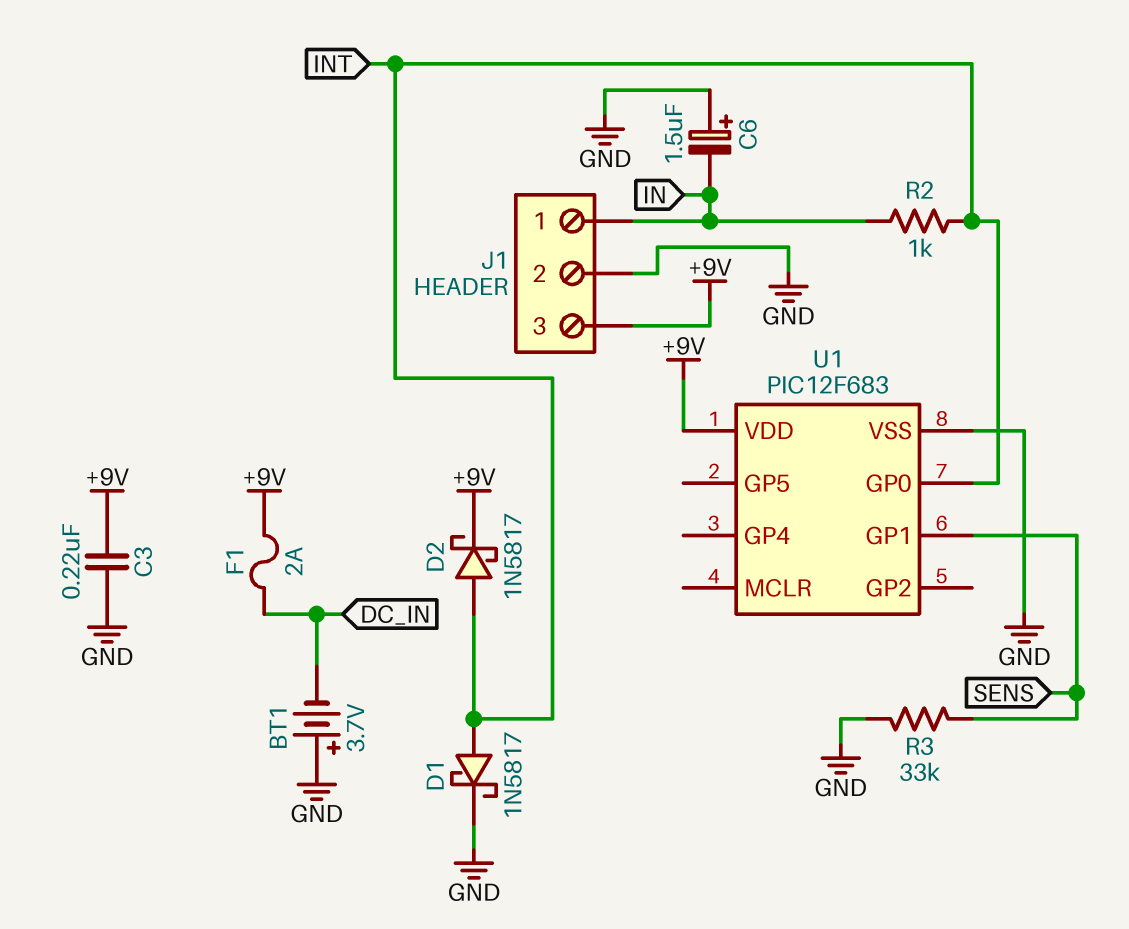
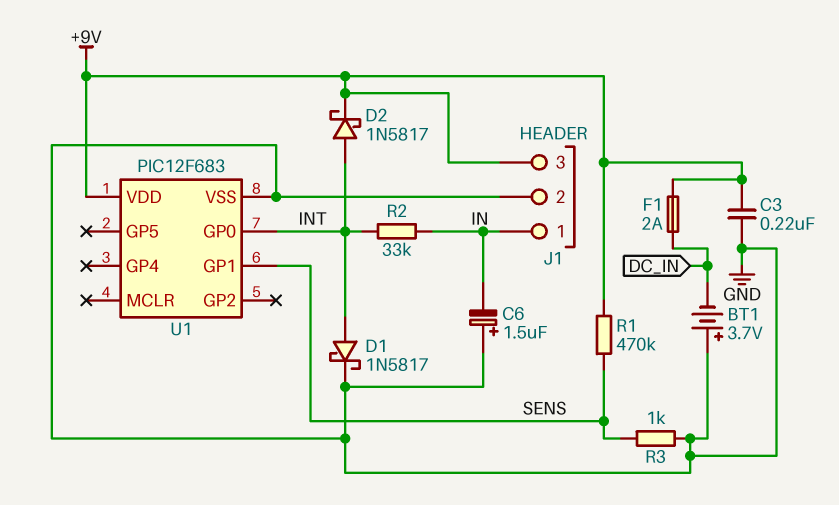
R1: none -> 470k (+9V, SENS)
R2: 1k (IN, INT) -> 33k (IN, INT)
R3: 33k (GND, SENS) -> 1k (GND, SENS)

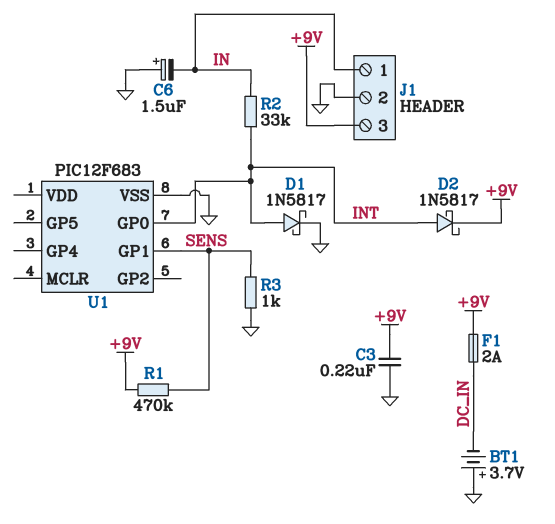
U1 pin VDD: +9V -> none

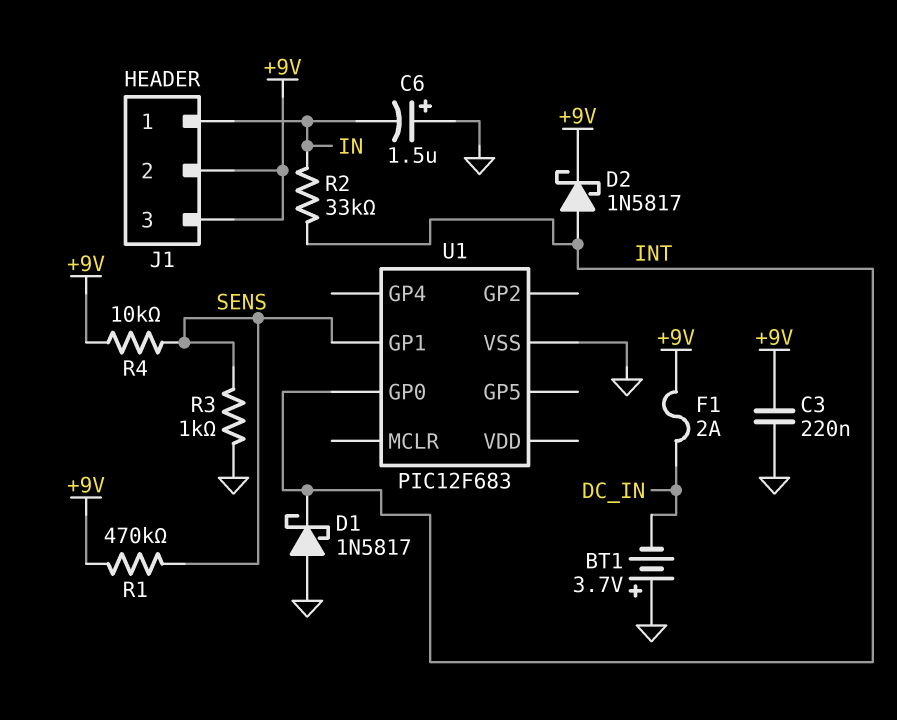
D1: schottky 1N5817 (A INT, K GND) -> schottky 1N5817 (A GND, K INT)
J1 pin 2: GND -> +9V
R4: none -> 10k (+9V, SENS)

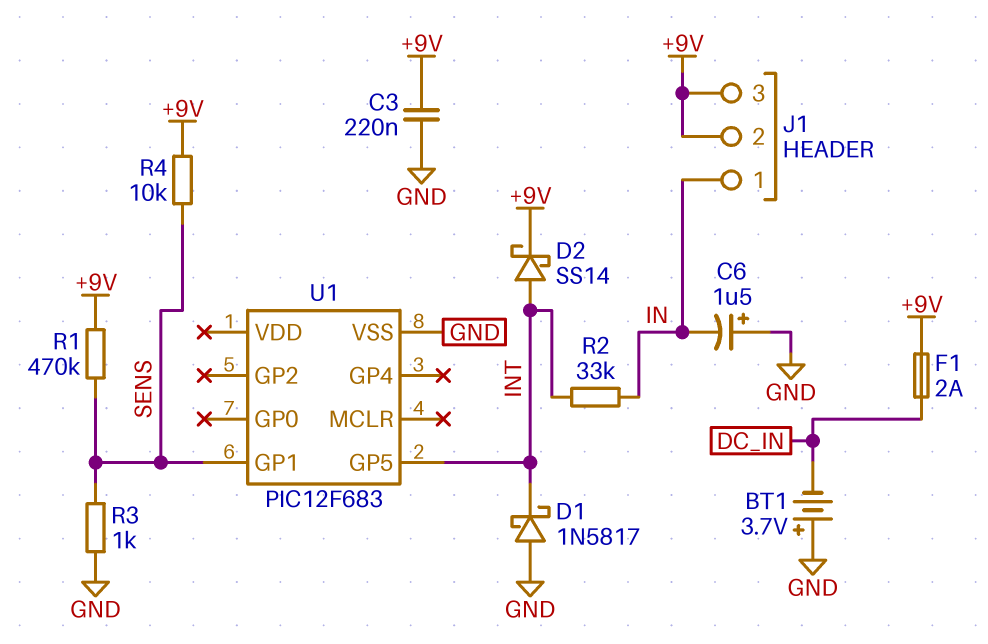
D2: schottky 1N5817 (A INT, K +9V) -> schottky SS14 (A INT, K +9V)
U1 pin GP0: INT -> none
U1 pin GP5: none -> INT

